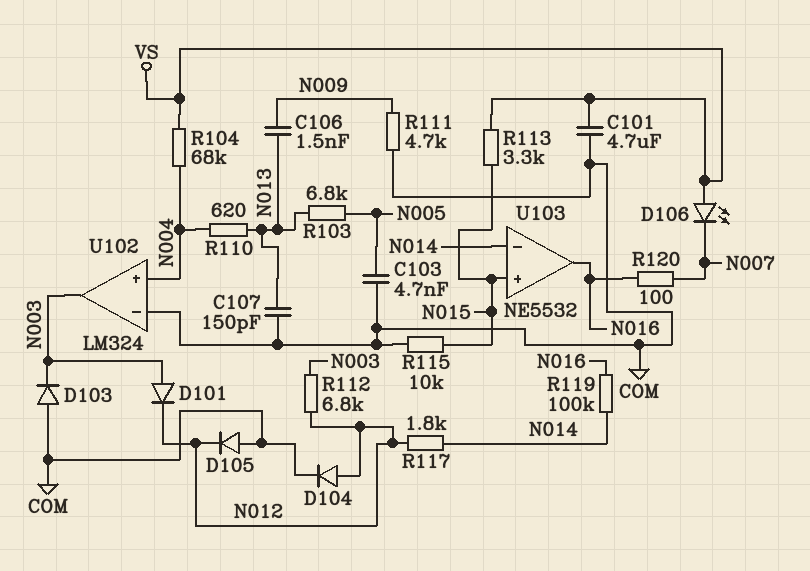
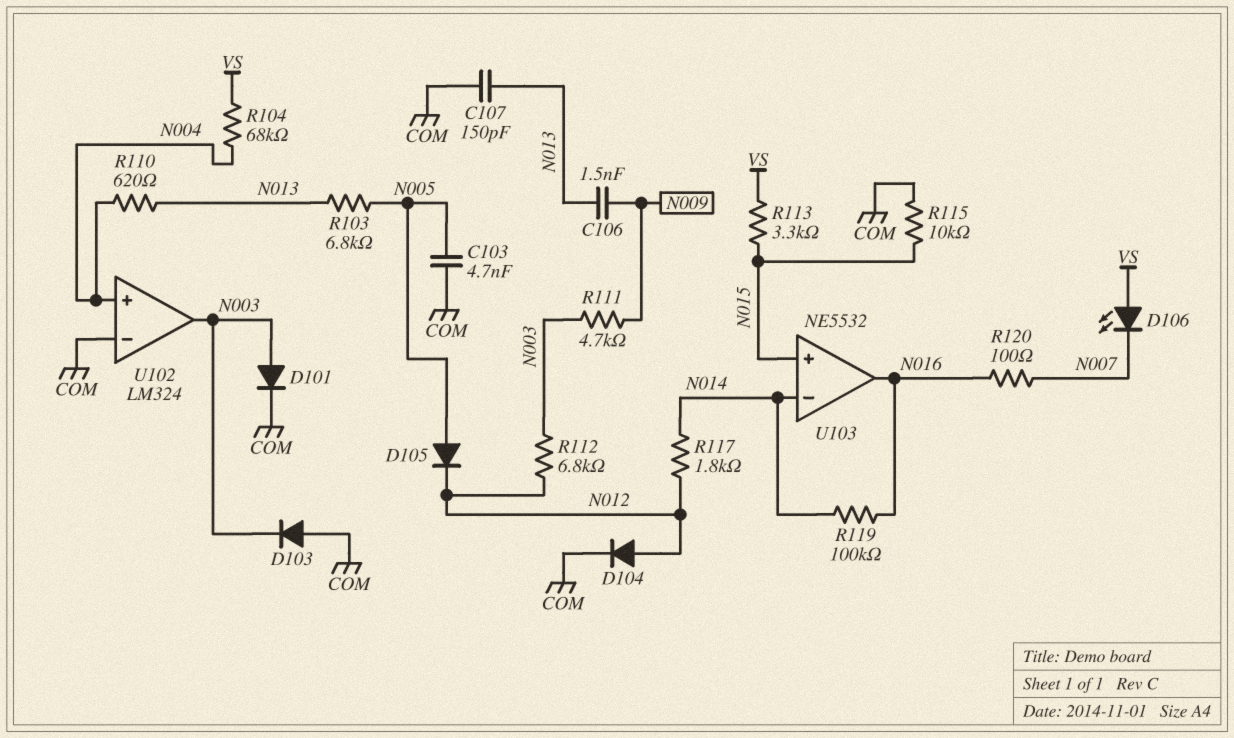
C101: 4.7uF (COM, VS) -> none
D101: diode (A N003, K N012) -> diode (A N003, K COM)
D105: diode (A COM, K N012) -> diode (A N005, K N012)
R111: 4.7k (COM, N009) -> 4.7k (N003, N009)

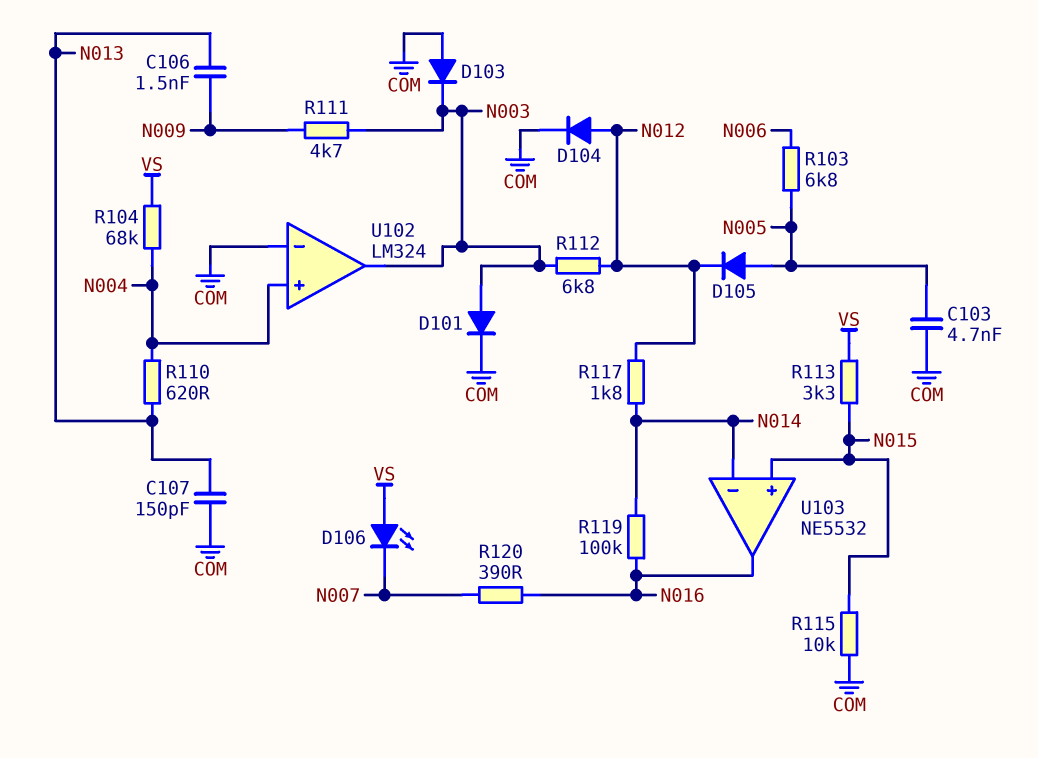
R103: 6.8k (N005, N013) -> 6.8k (N005, N006)
R120: 100 (N007, N016) -> 390 (N007, N016)

